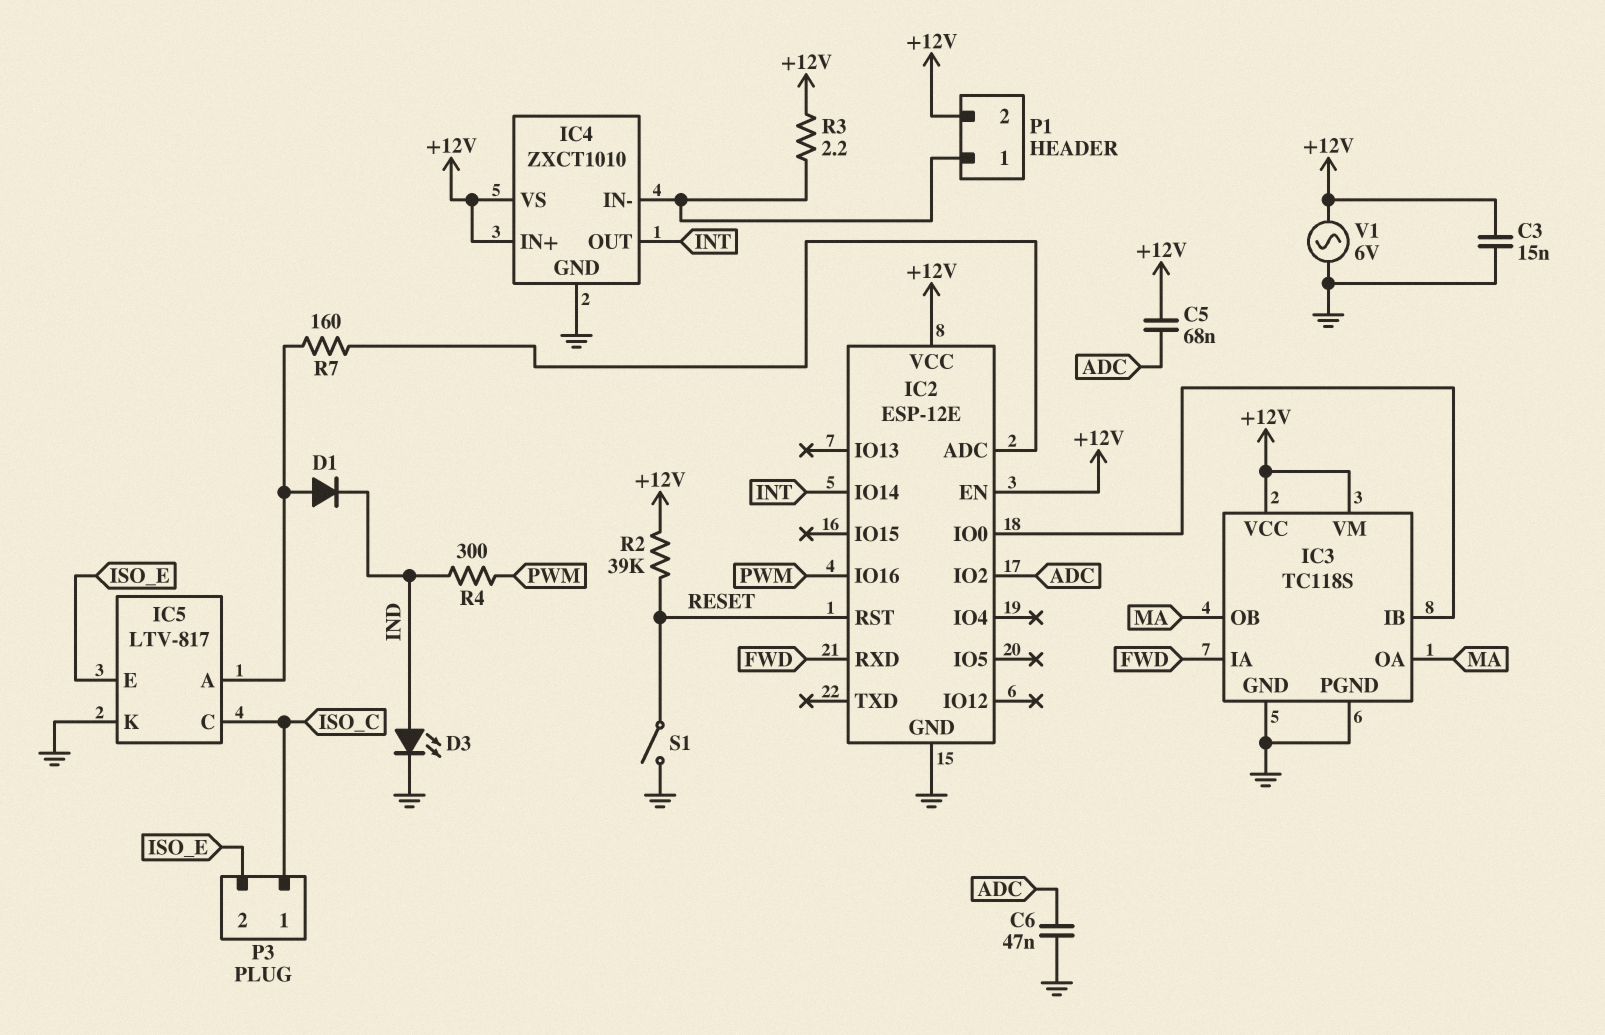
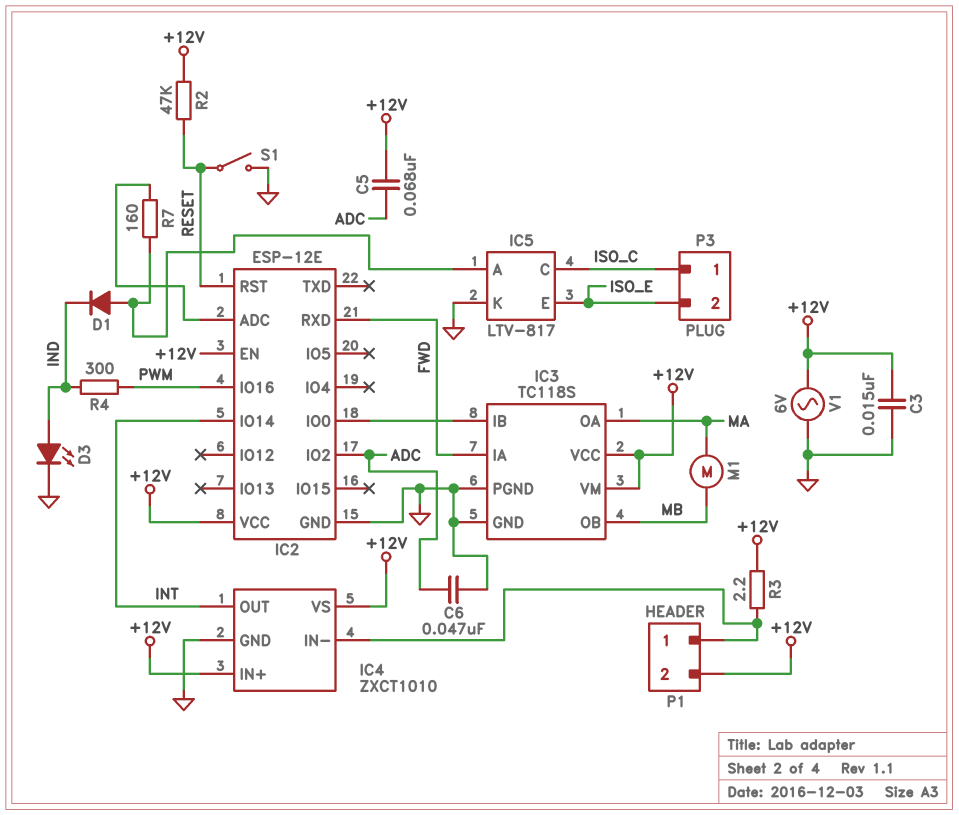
IC3 pin OB: MA -> MB
M1: none -> motor (MA, MB)
R2: 39k (+12V, RESET) -> 47k (+12V, RESET)

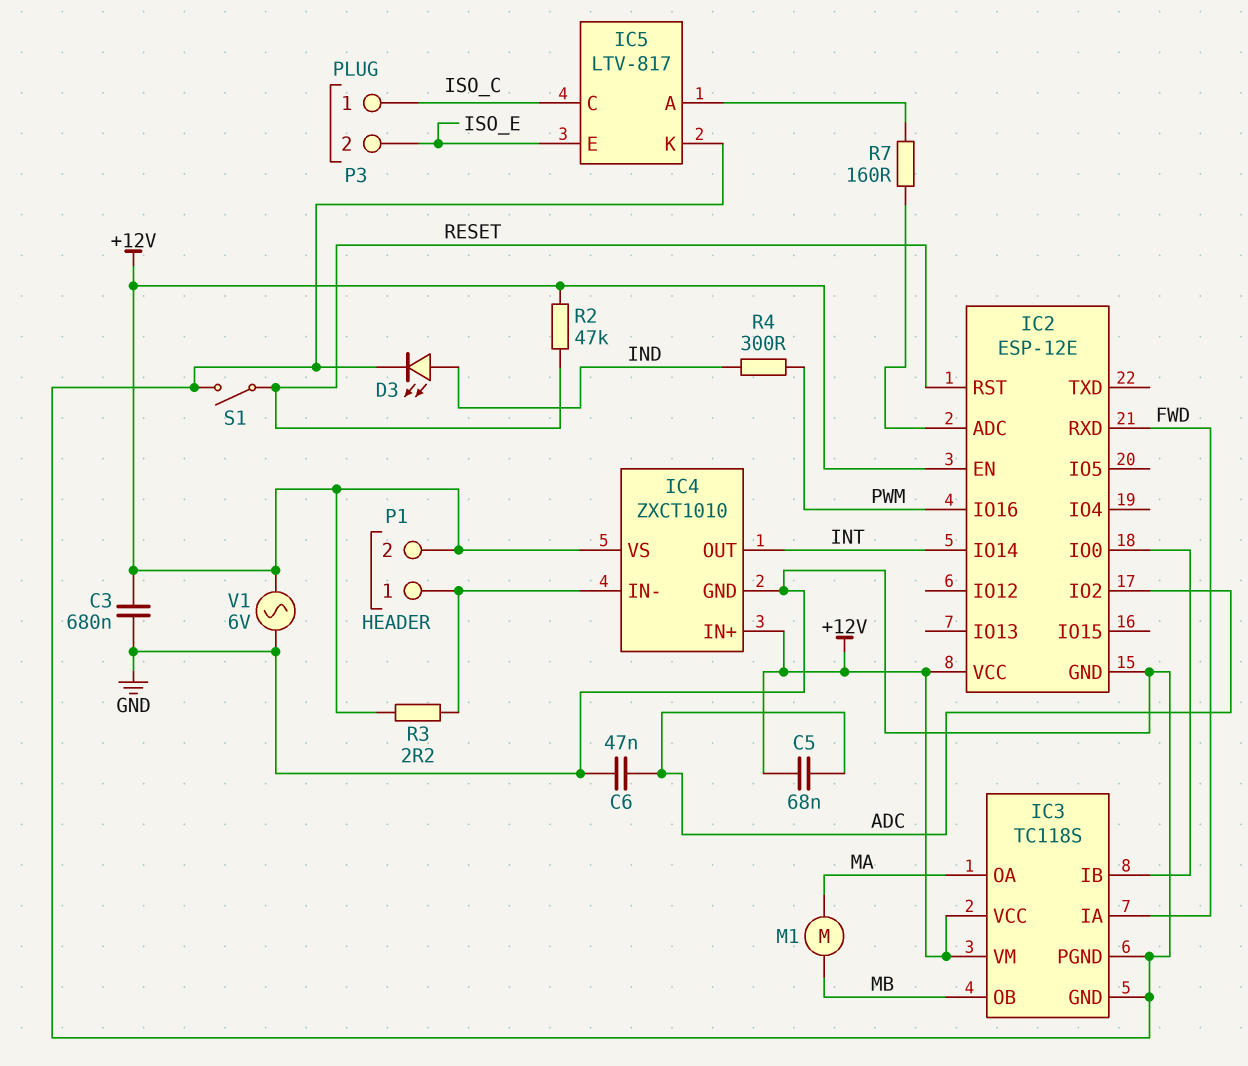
C3: 15nF (+12V, GND) -> 680nF (+12V, GND)
D1: diode (A IC5/A, K IND) -> none

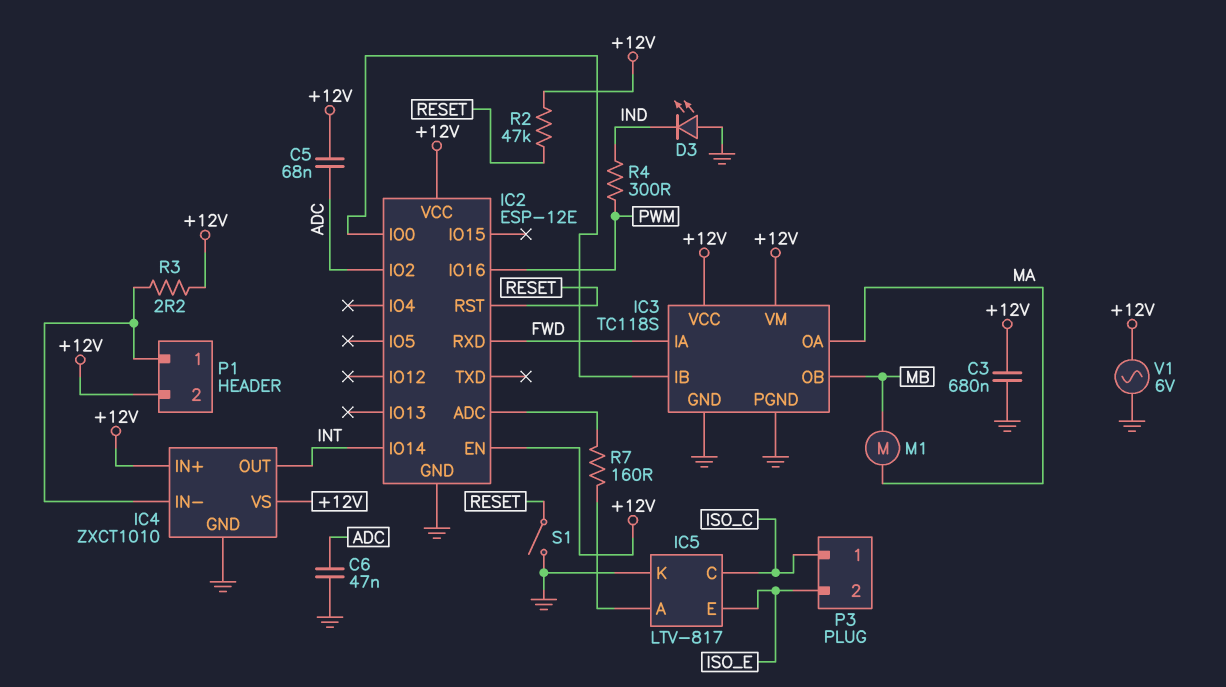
D3: LED (A IND, K GND) -> LED (A GND, K IND)

